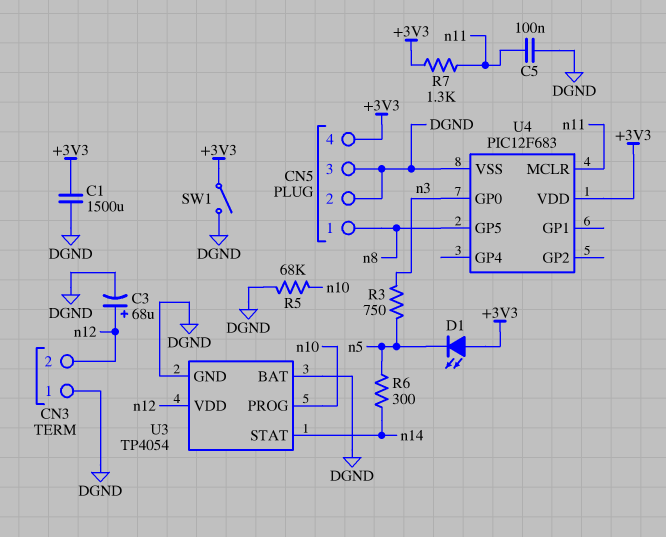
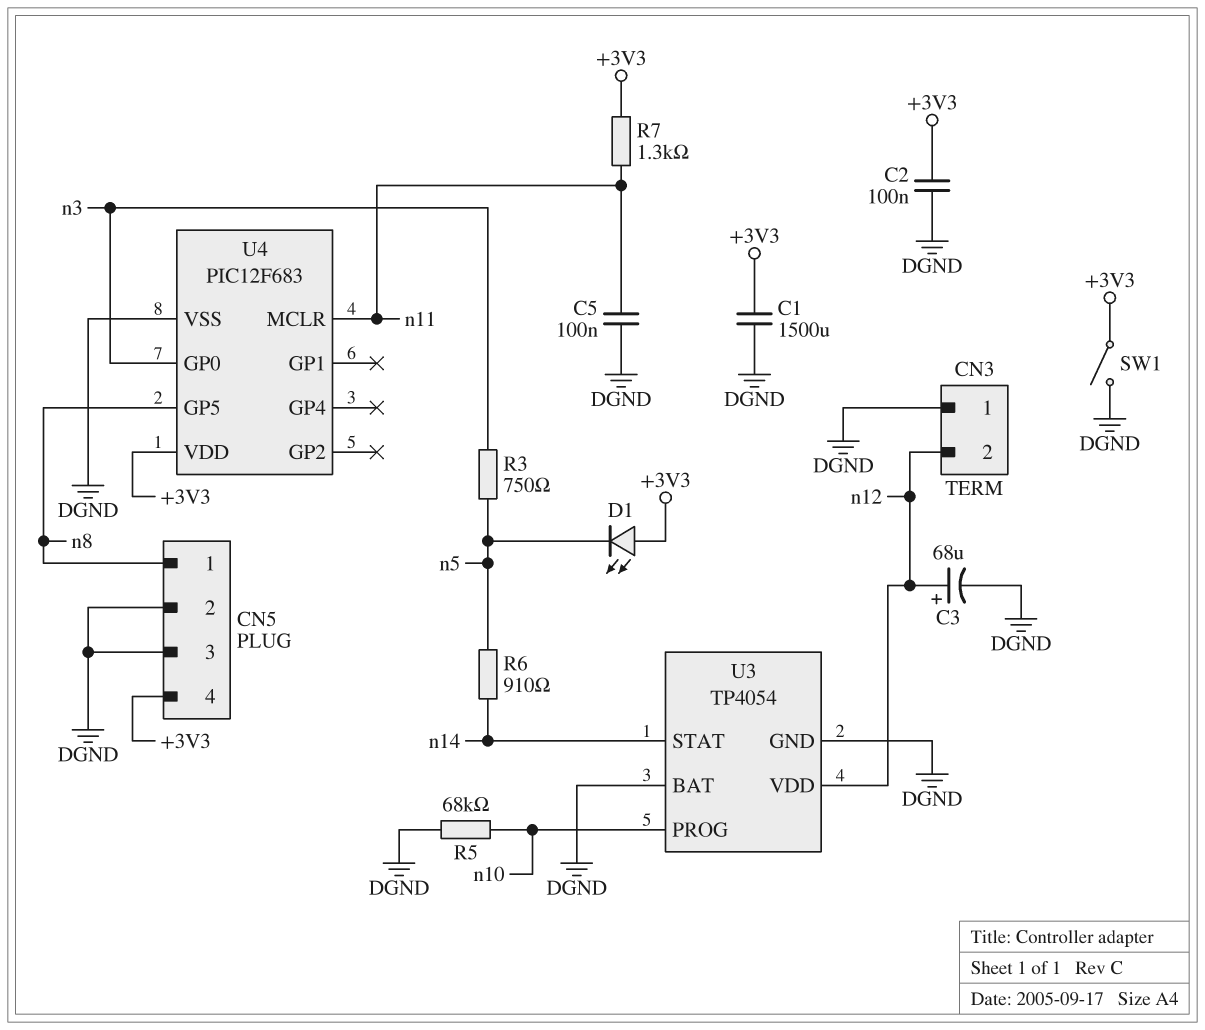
C2: none -> 100nF (+3V3, DGND)
R6: 300 (n5, n14) -> 910 (n5, n14)

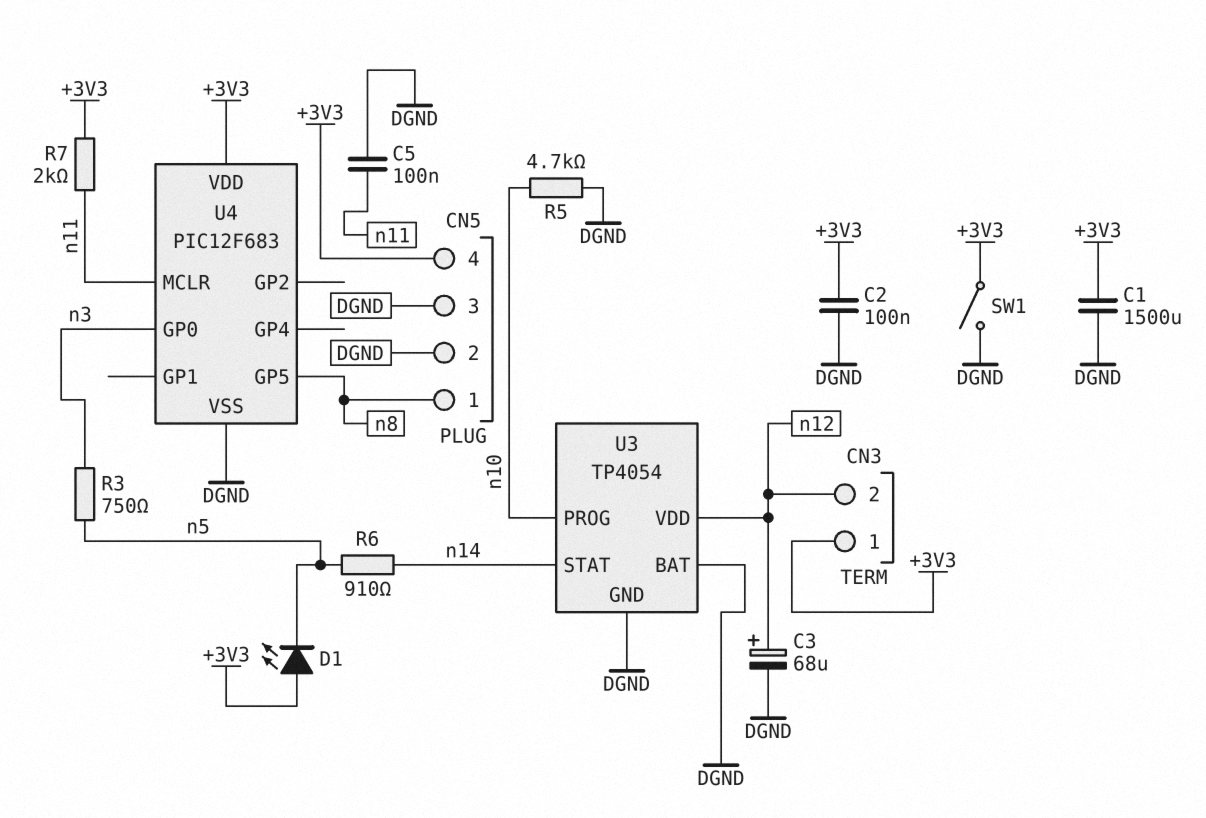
CN3 pin 1: DGND -> +3V3
R5: 68k (DGND, n10) -> 4.7k (DGND, n10)
R7: 1.3k (+3V3, n11) -> 2k (+3V3, n11)

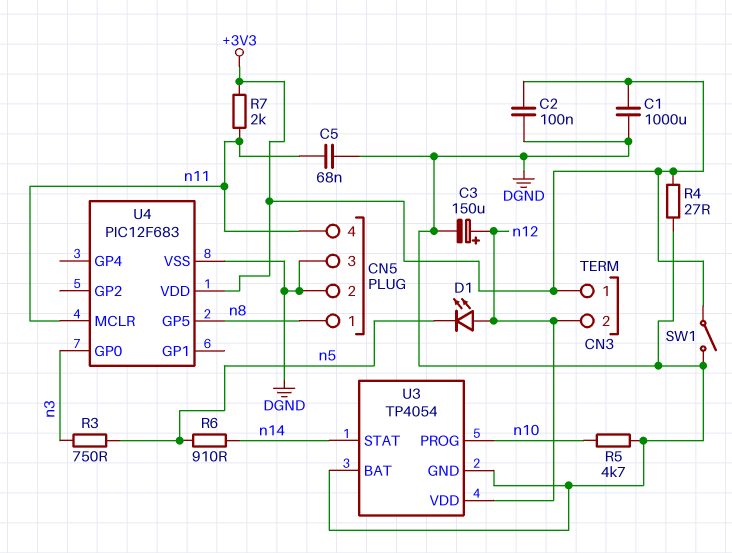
C1: 1500uF (+3V3, DGND) -> 1000uF (+3V3, DGND)
C3: 68uF (plus n12, minus DGND) -> 150uF (plus n12, minus DGND)
C5: 100nF (DGND, n11) -> 68nF (DGND, n11)
CN5 pin 4: +3V3 -> n11
D1: LED (A +3V3, K n5) -> LED (A n12, K n5)
R4: none -> 27 (+3V3, DGND)

